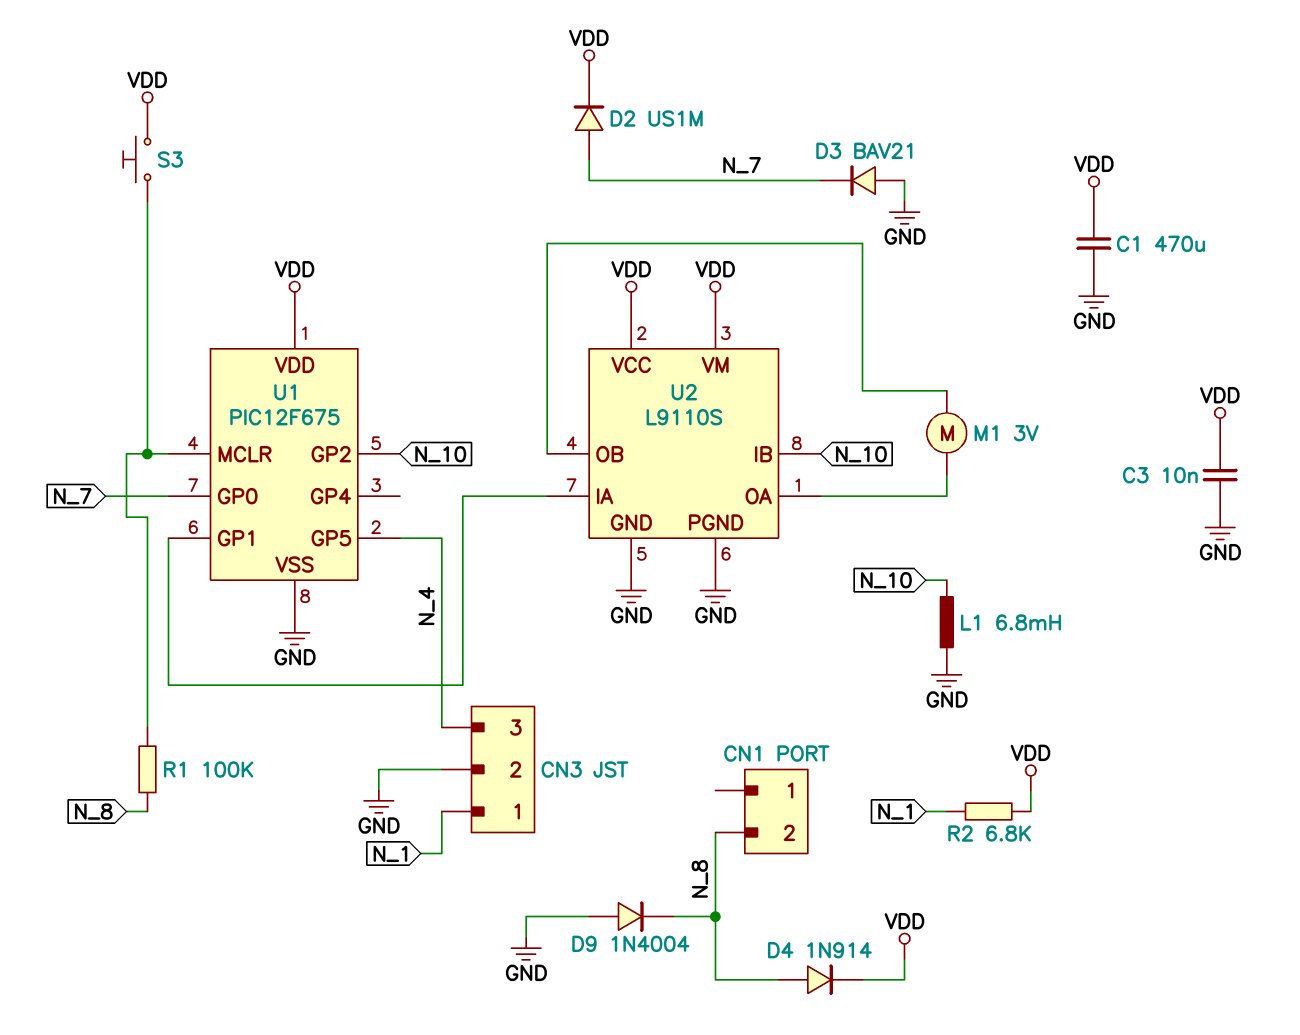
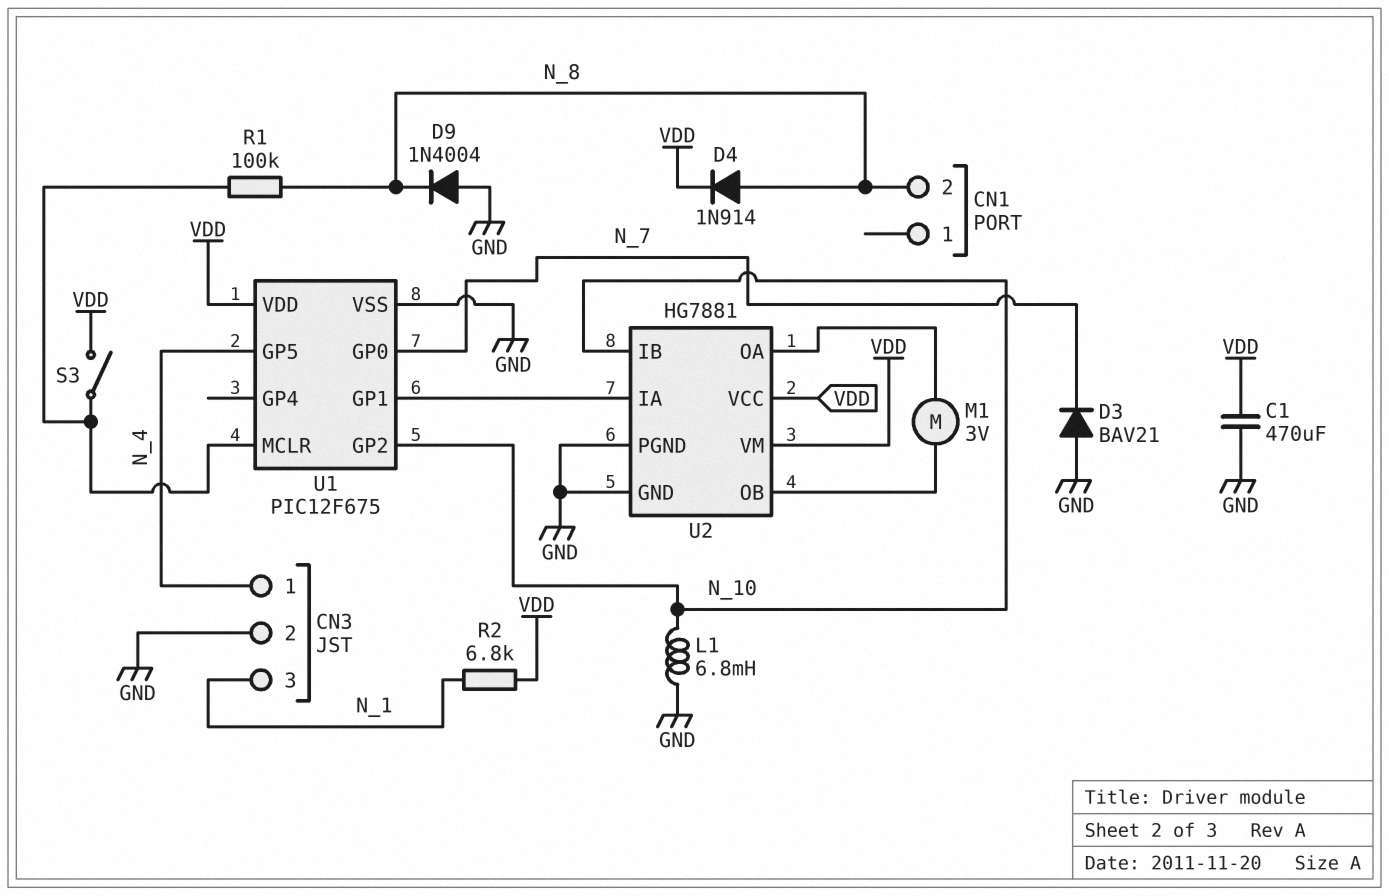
C3: 10nF (GND, VDD) -> none
CN3 pin 1: N_1 -> N_4
CN3 pin 3: N_4 -> N_1
D2: diode US1M (A N_7, K VDD) -> none
S3: button (U1/MCLR, VDD) -> switch (U1/MCLR, VDD)
U2: L9110S -> HG7881

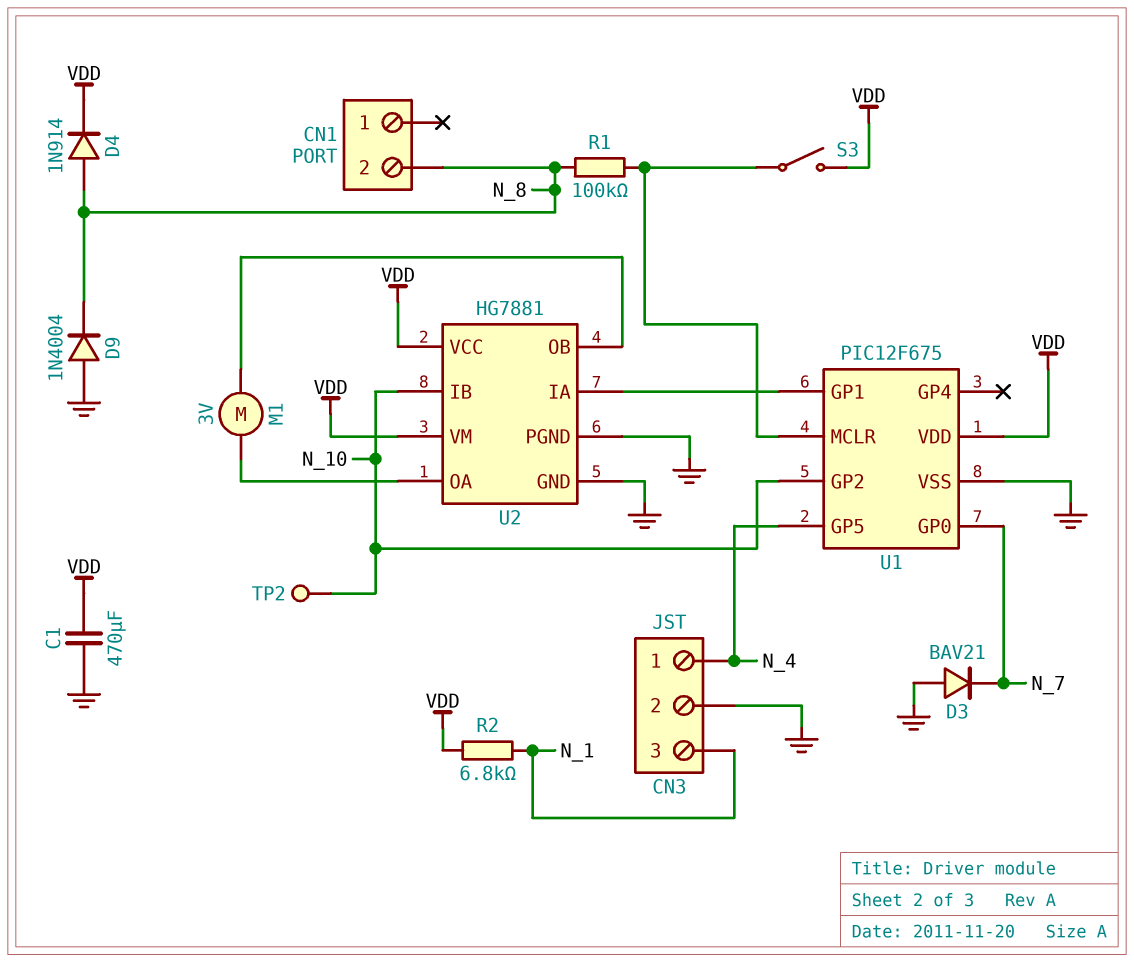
L1: 6.8mH (GND, N_10) -> none
TP2: none -> test point (N_10)

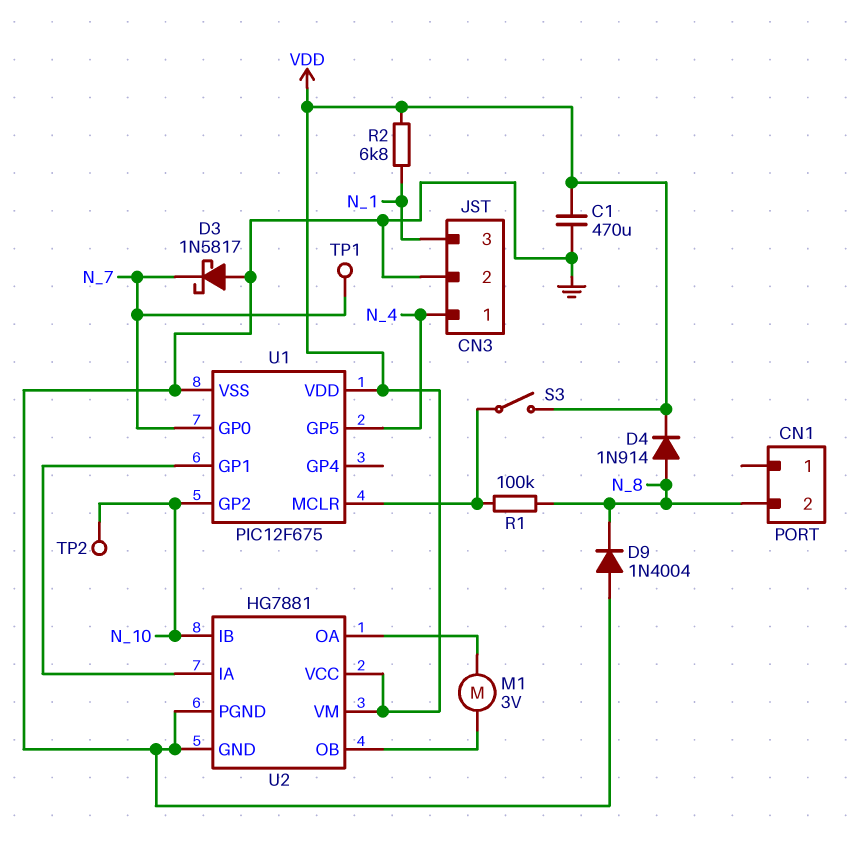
D3: diode BAV21 (A GND, K N_7) -> schottky 1N5817 (A GND, K N_7)
TP1: none -> test point (N_7)

